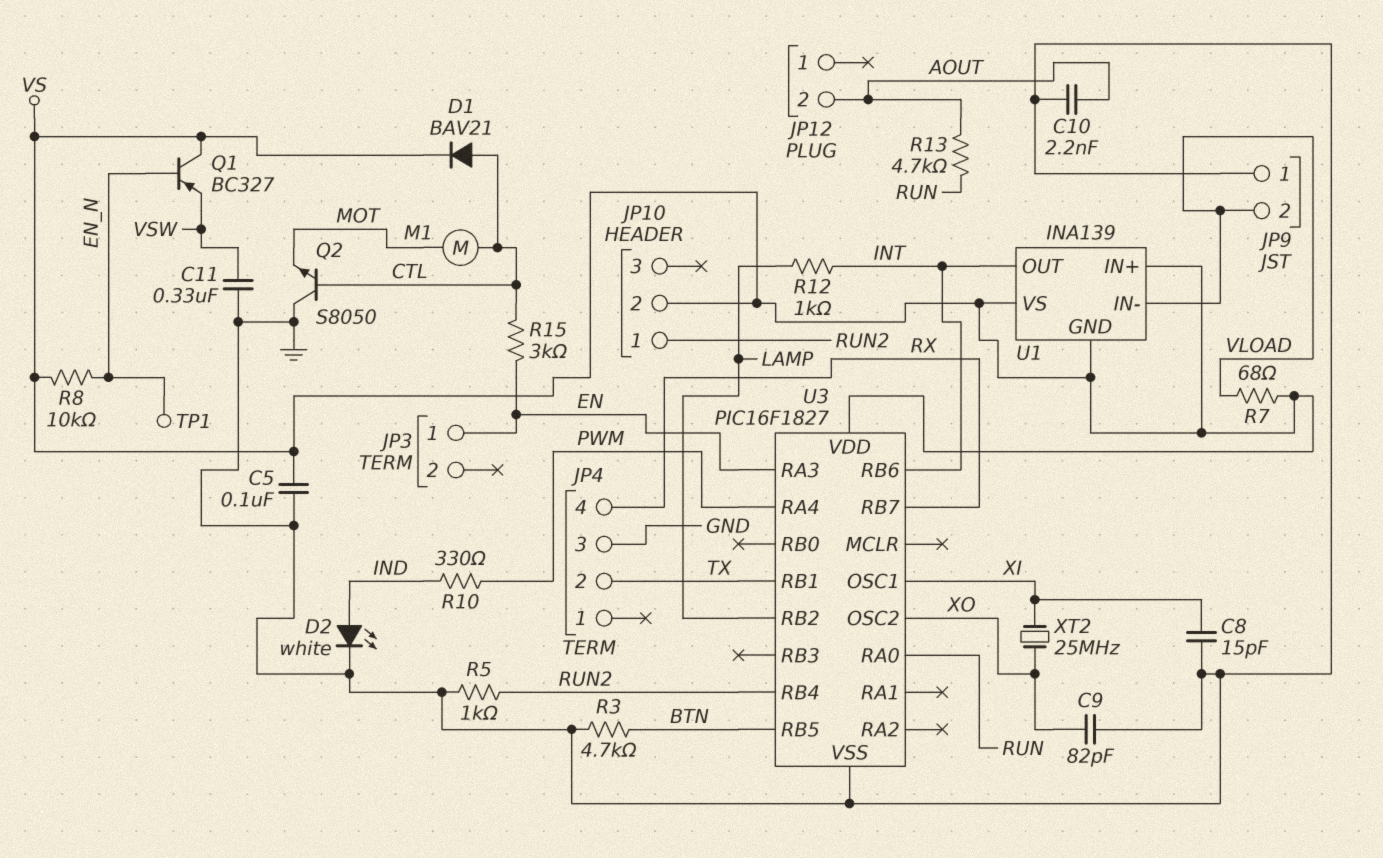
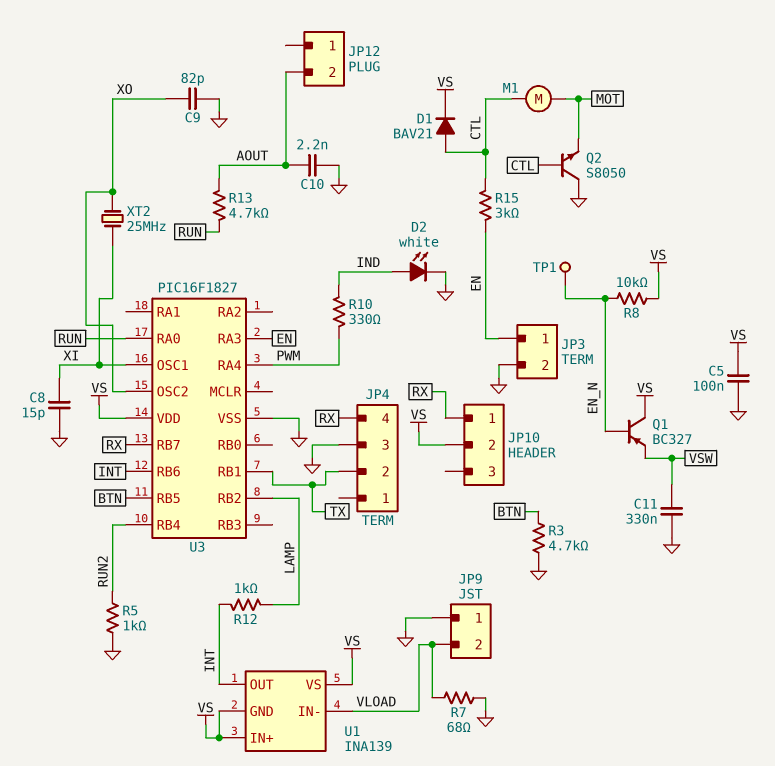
JP3 pin 2: none -> GND
JP10 pin 1: RUN2 -> RX
R7: 68 (VLOAD, VS) -> 68 (GND, VLOAD)

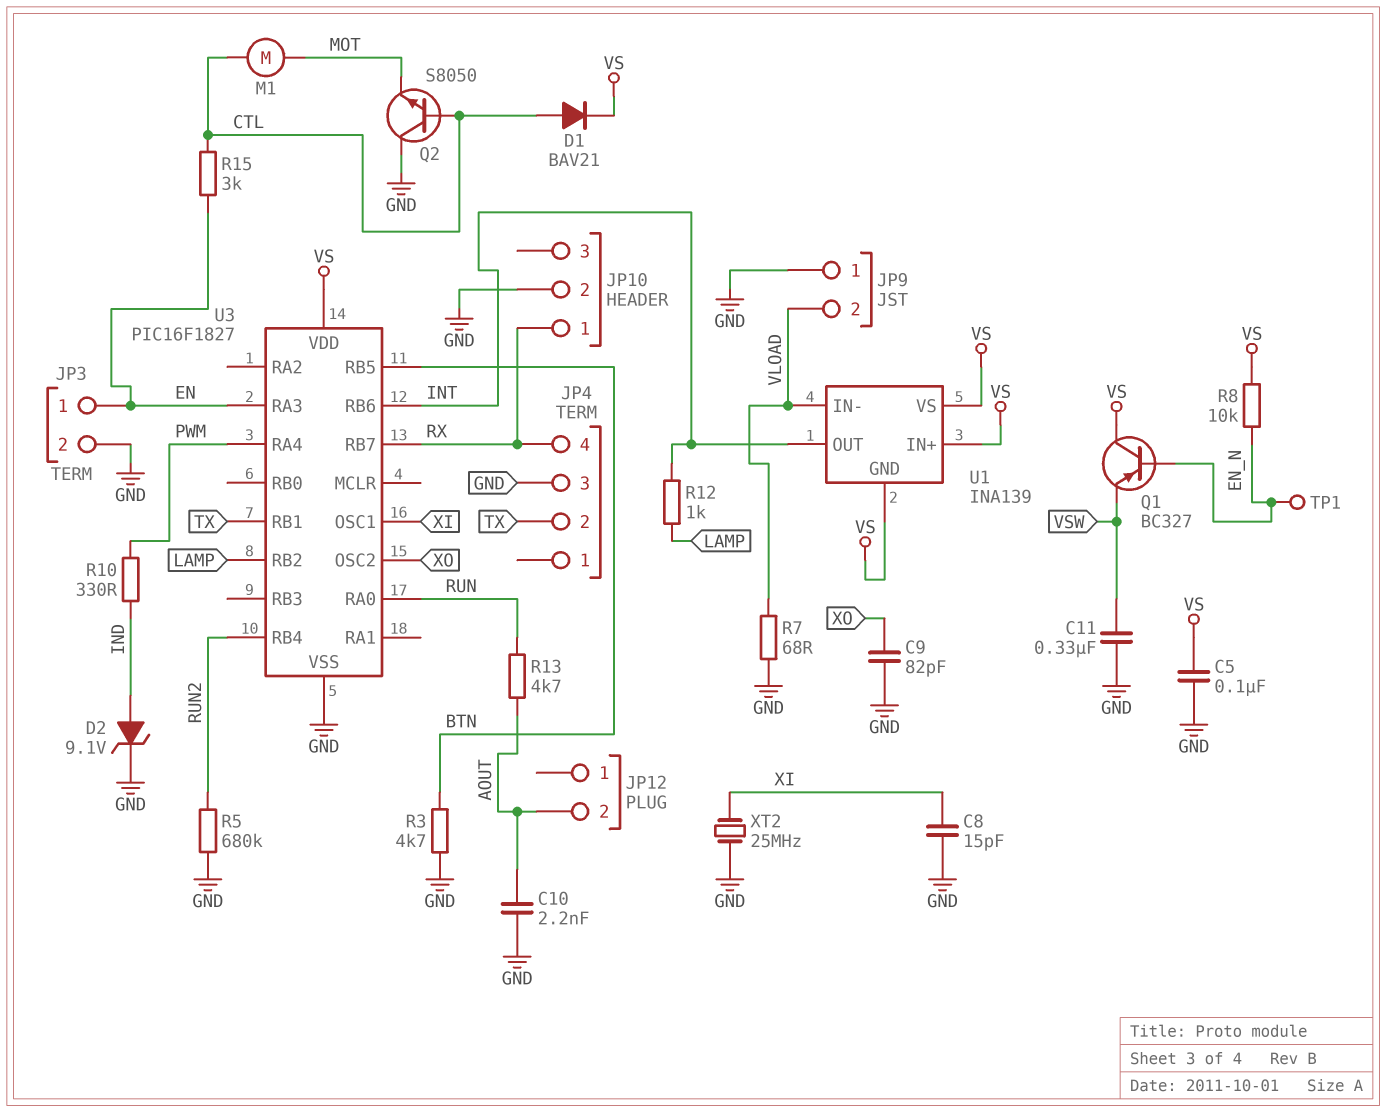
D2: LED white (A IND, K GND) -> zener 9.1V (A IND, K GND)
JP10 pin 2: VS -> GND
R5: 1k (GND, RUN2) -> 680k (GND, RUN2)
XT2: 25MHz (XI, XO) -> 25MHz (GND, XI)

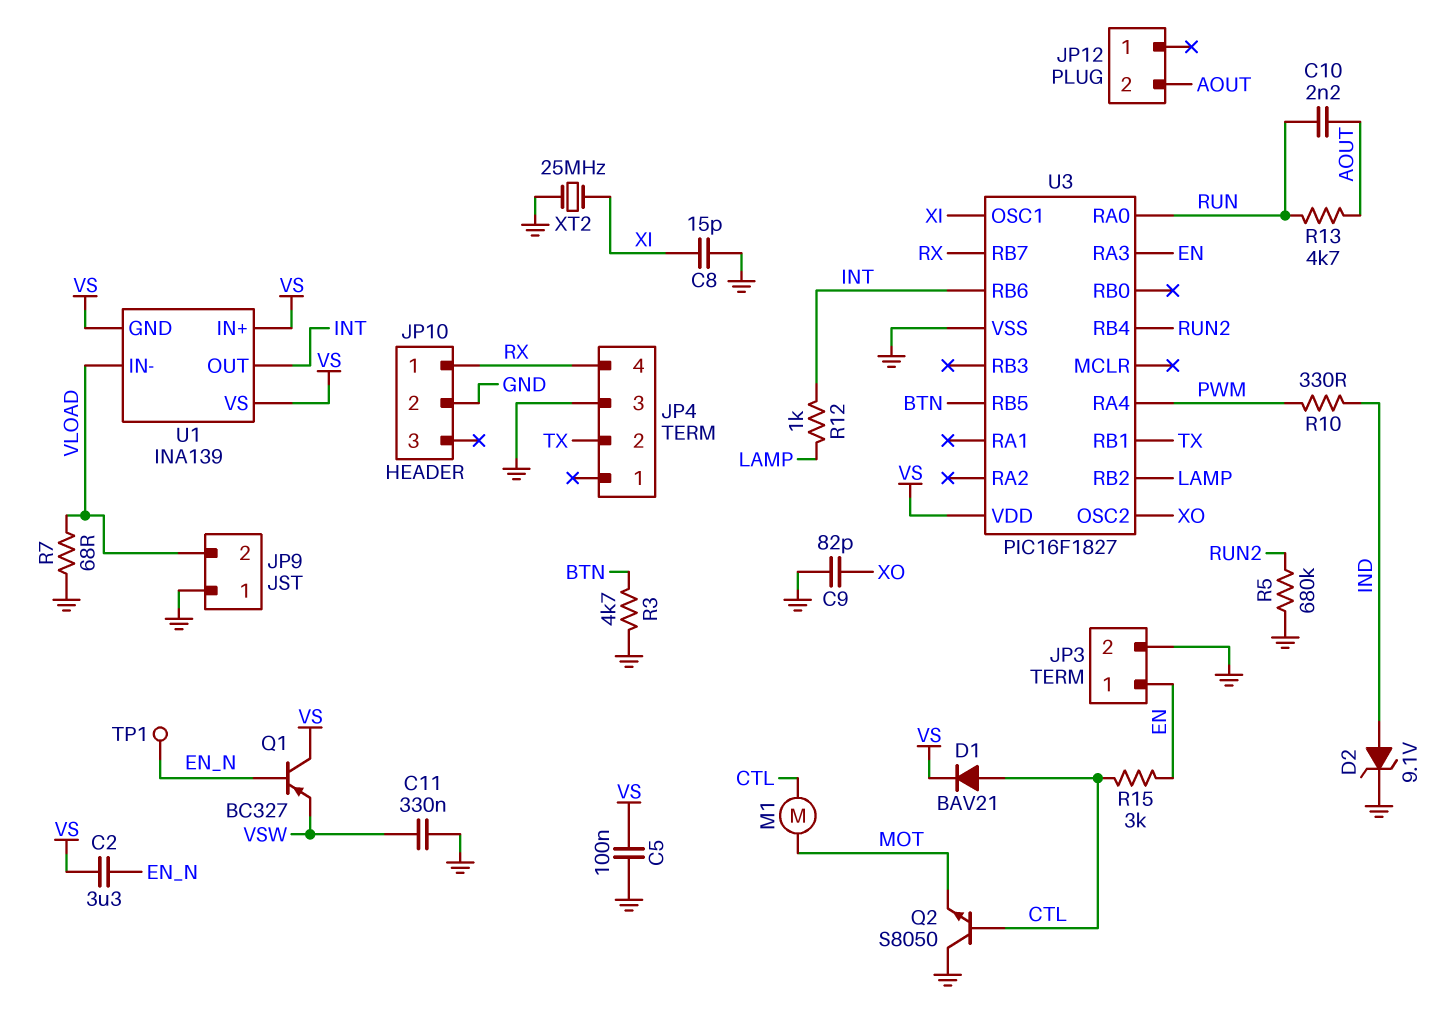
C2: none -> 3.3uF (EN_N, VS)
C10: 2.2nF (AOUT, GND) -> 2.2nF (AOUT, RUN)
R8: 10k (EN_N, VS) -> none

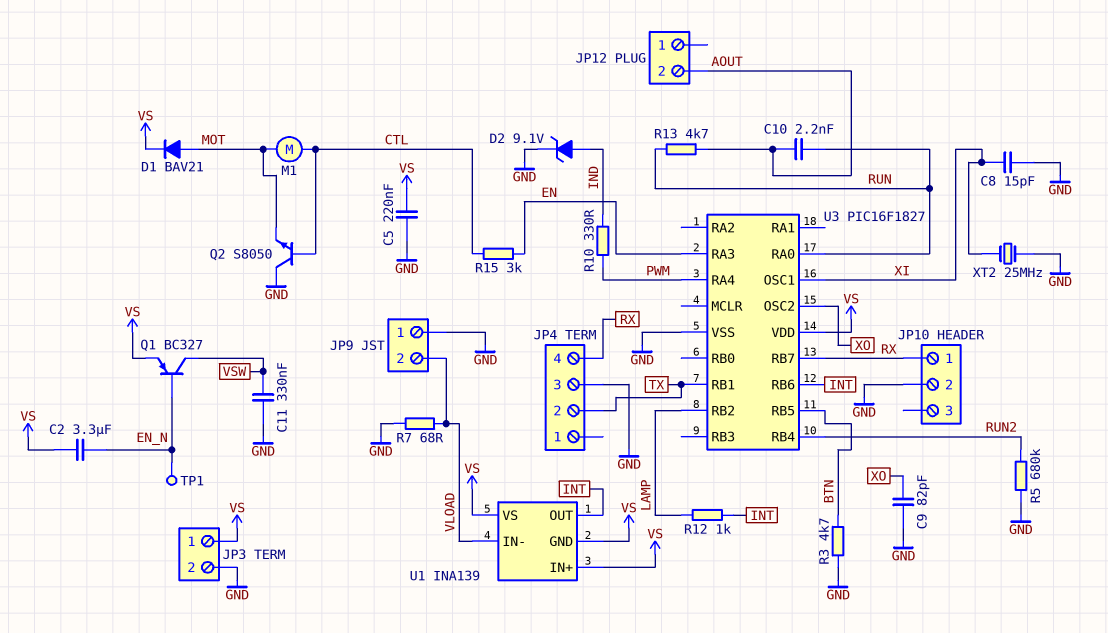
C5: 100nF (GND, VS) -> 220nF (GND, VS)
D1: diode BAV21 (A CTL, K VS) -> diode BAV21 (A MOT, K VS)
JP3 pin 1: EN -> VS
Q1: PNP BC327 (B EN_N, C VS, E VSW) -> PNP BC327 (B EN_N, C VSW, E VS)

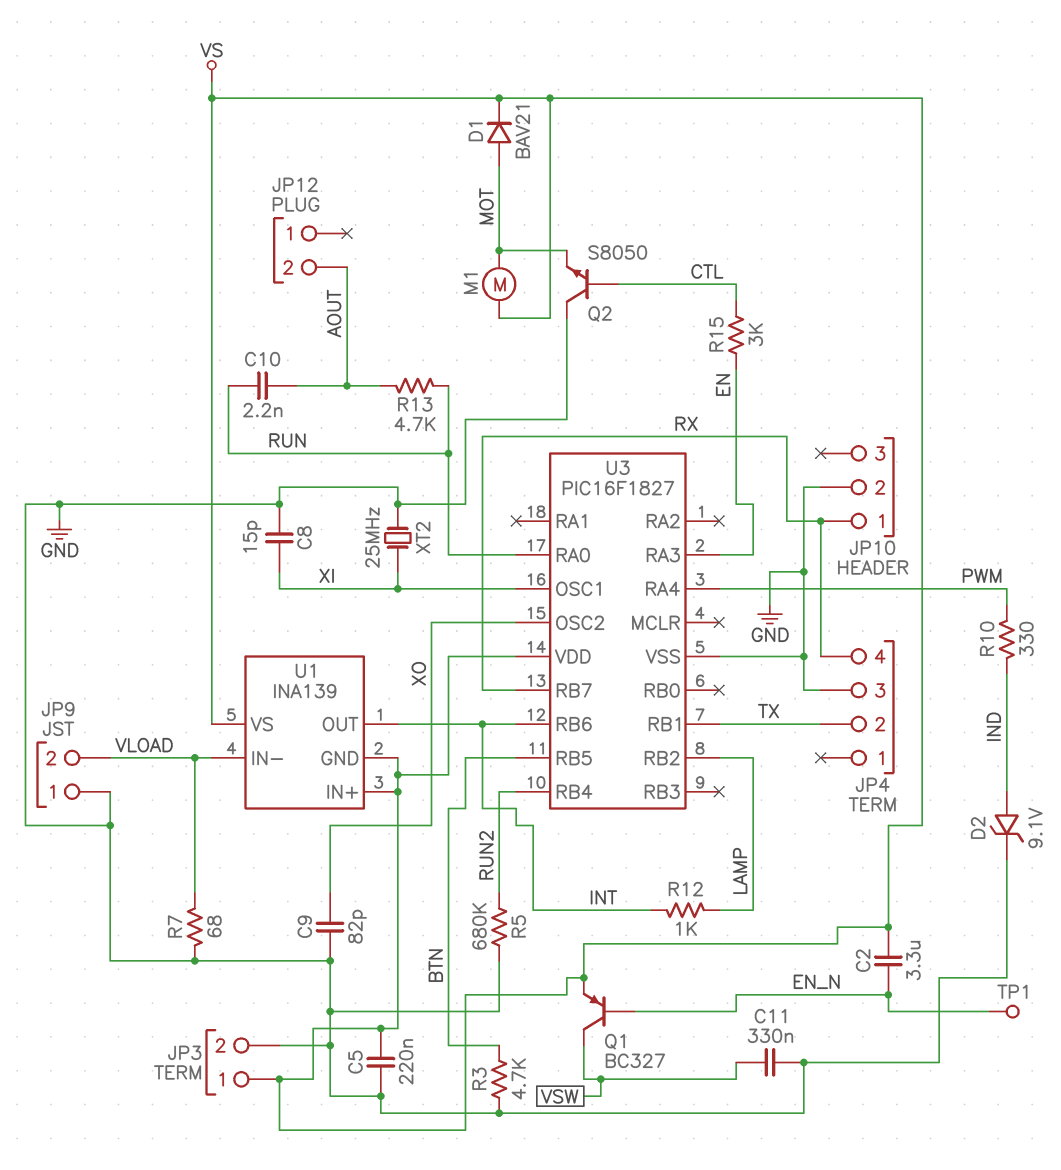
M1: motor (CTL, MOT) -> motor (MOT, VS)

